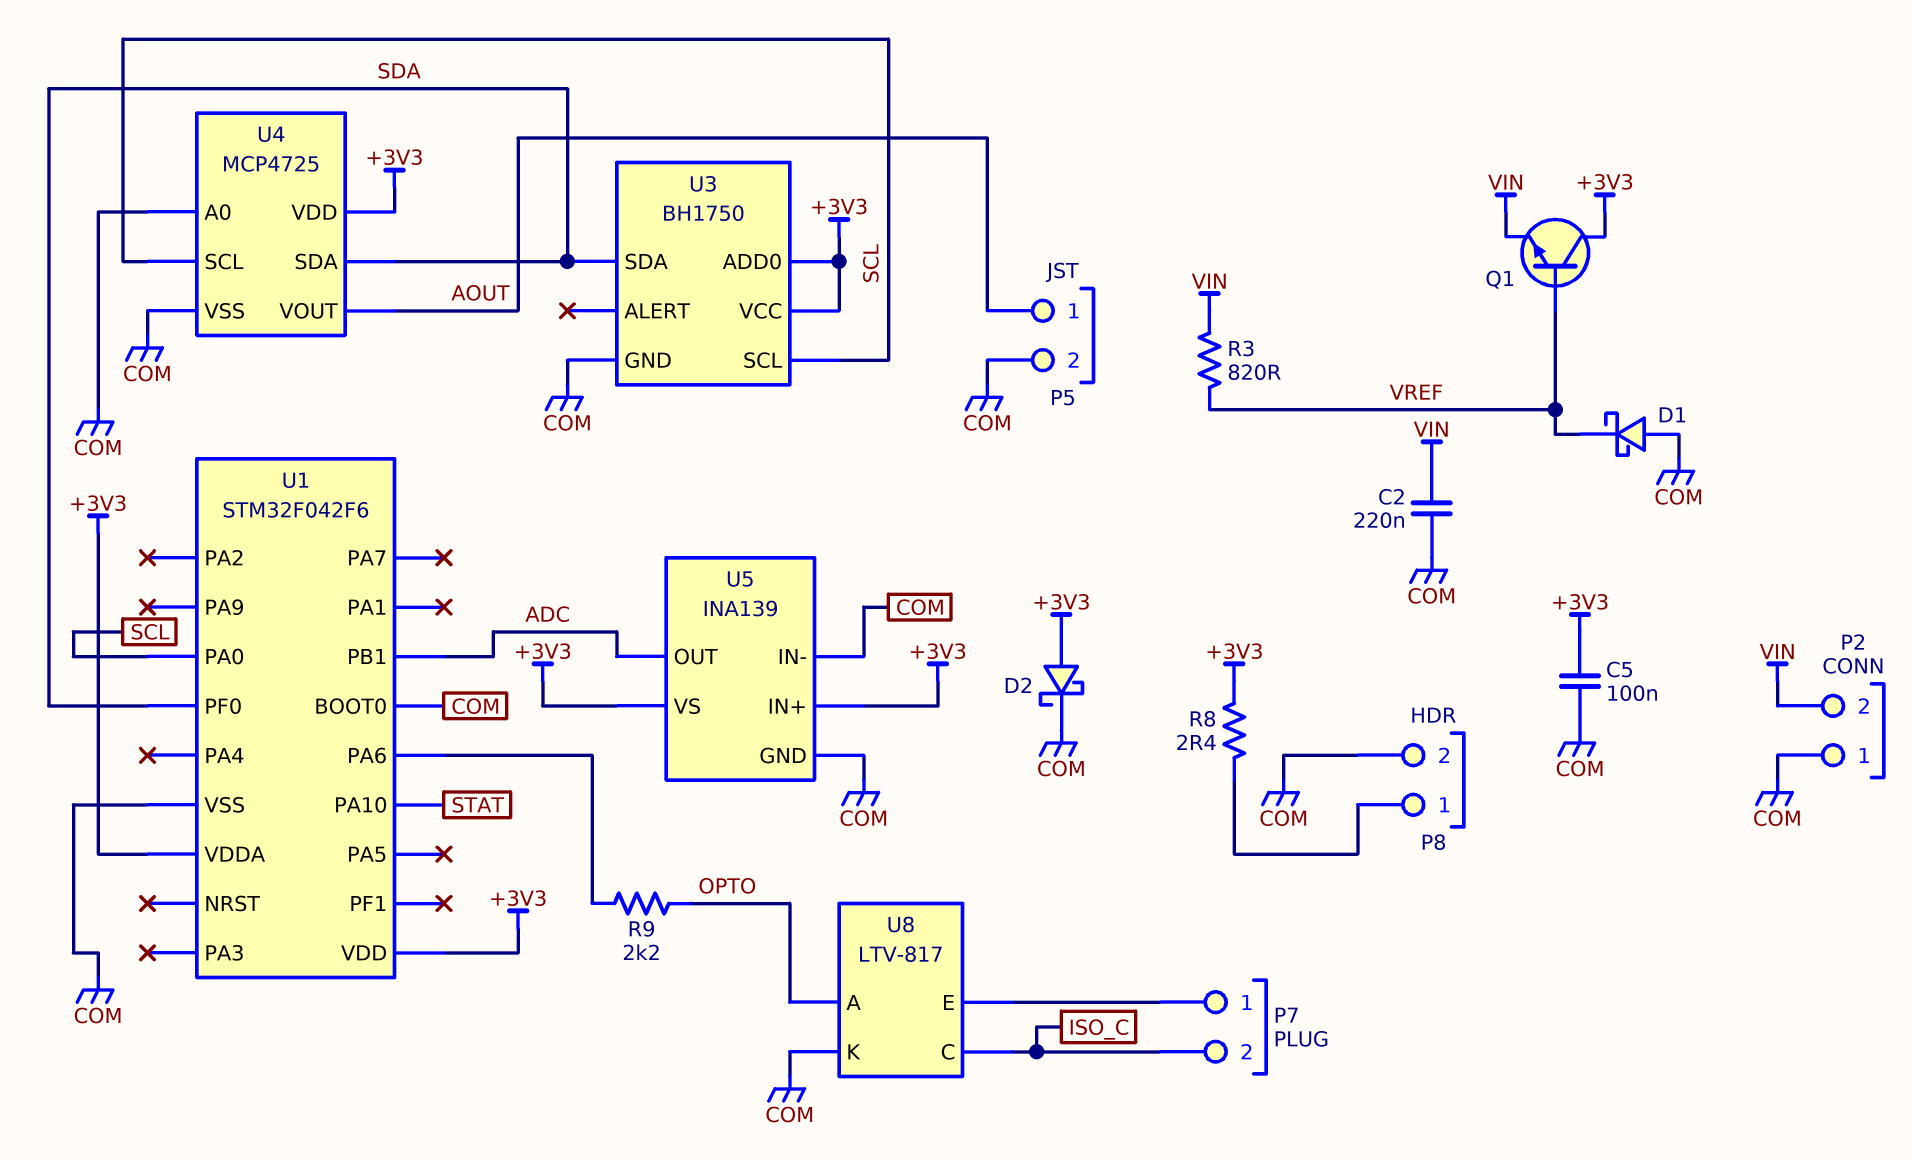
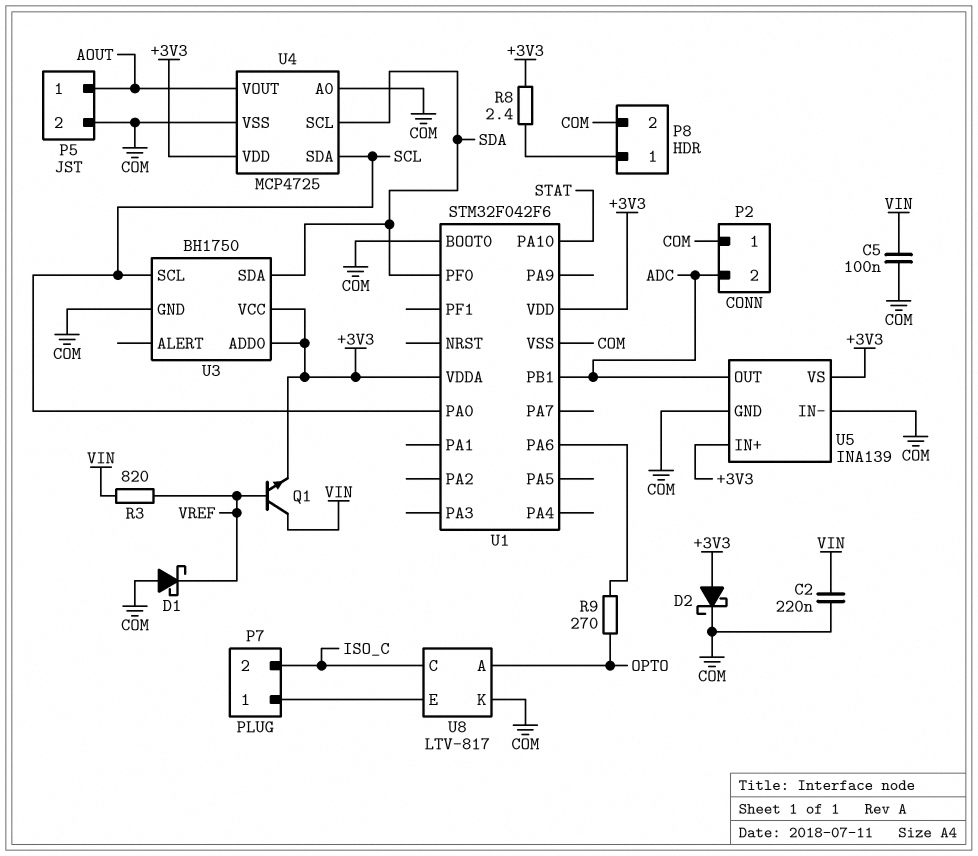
C5: 100nF (+3V3, COM) -> 100nF (COM, VIN)
P2 pin 2: VIN -> ADC
Q1: NPN (B VREF, C +3V3, E VIN) -> NPN (B VREF, C VIN, E +3V3)
R9: 2.2k (OPTO, U1/PA6) -> 270 (OPTO, U1/PA6)
U4 pin SCL: SCL -> SDA
U4 pin SDA: SDA -> SCL

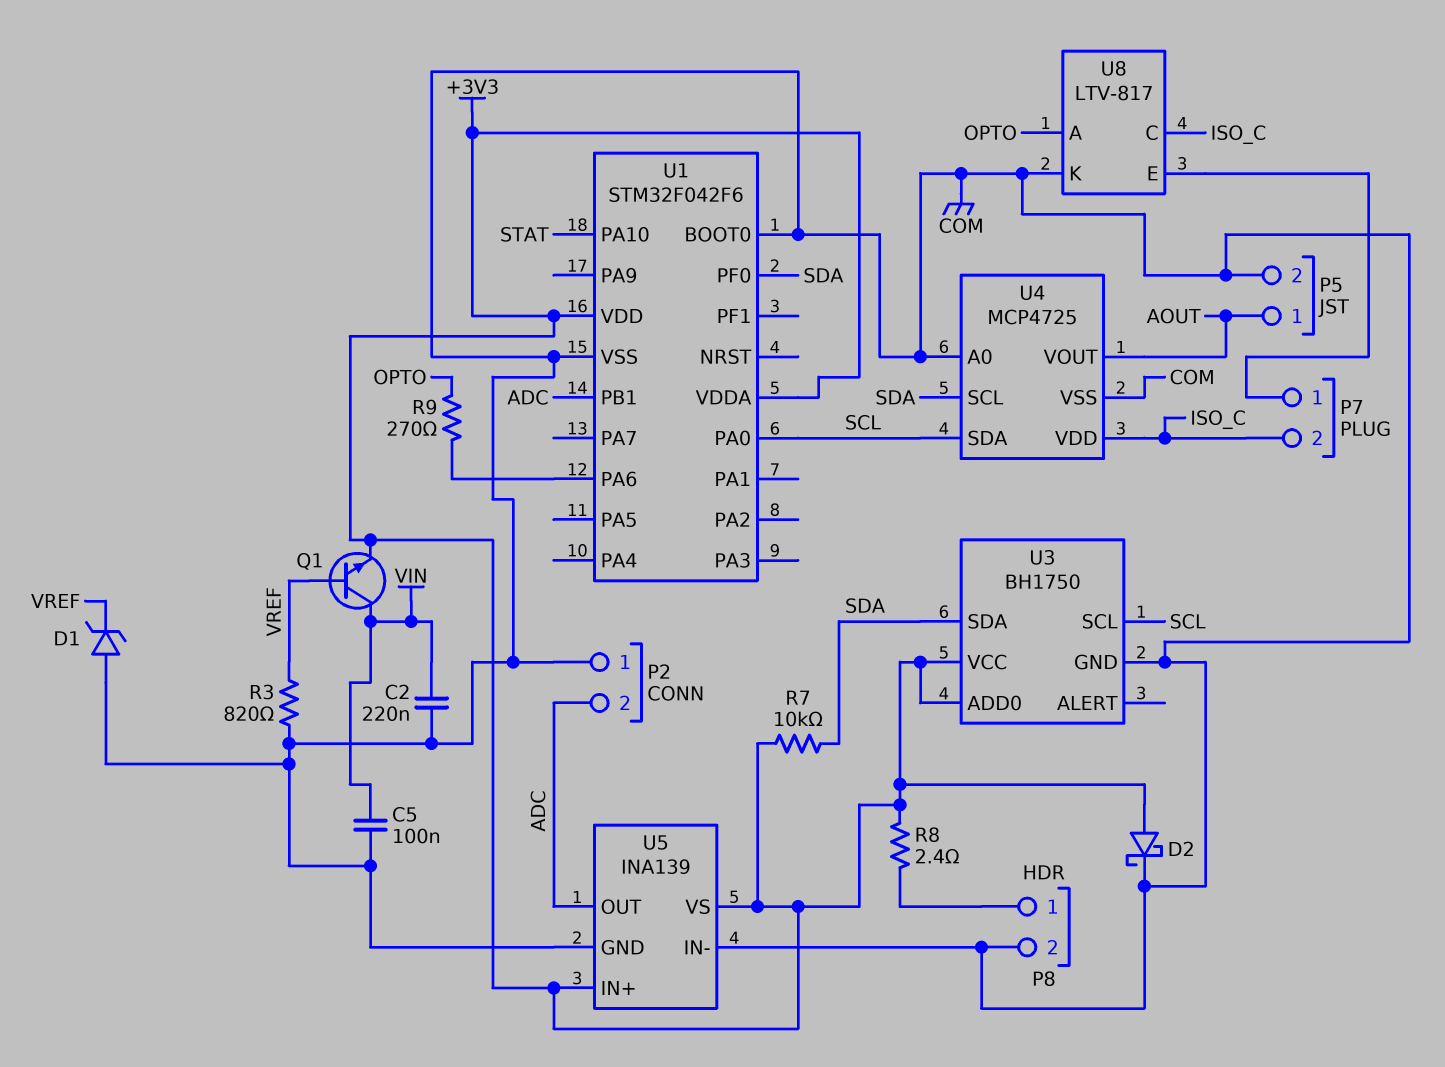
D1: schottky (A COM, K VREF) -> zener (A COM, K VREF)
R3: 820 (VIN, VREF) -> 820 (COM, VREF)
R7: none -> 10k (+3V3, SDA)
U4 pin VDD: +3V3 -> ISO_C

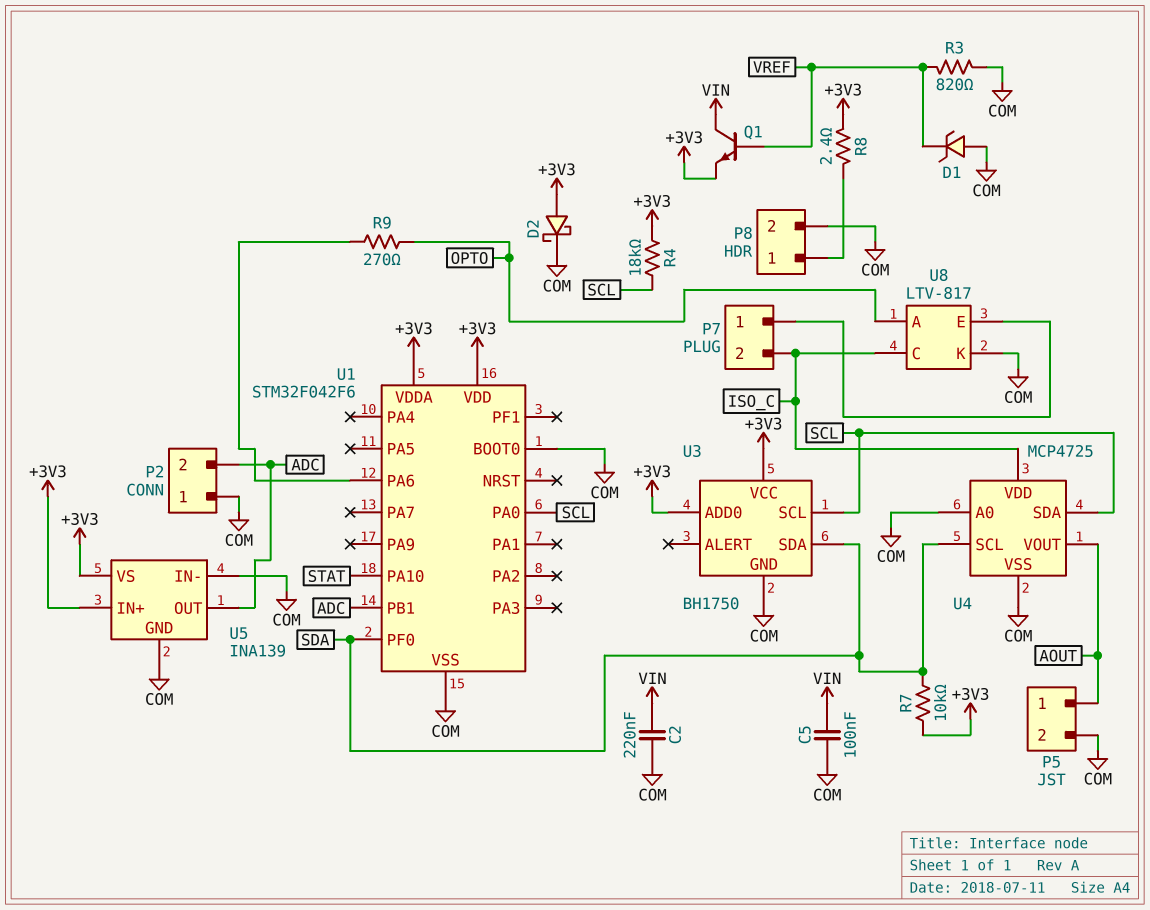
R4: none -> 18k (+3V3, SCL)

